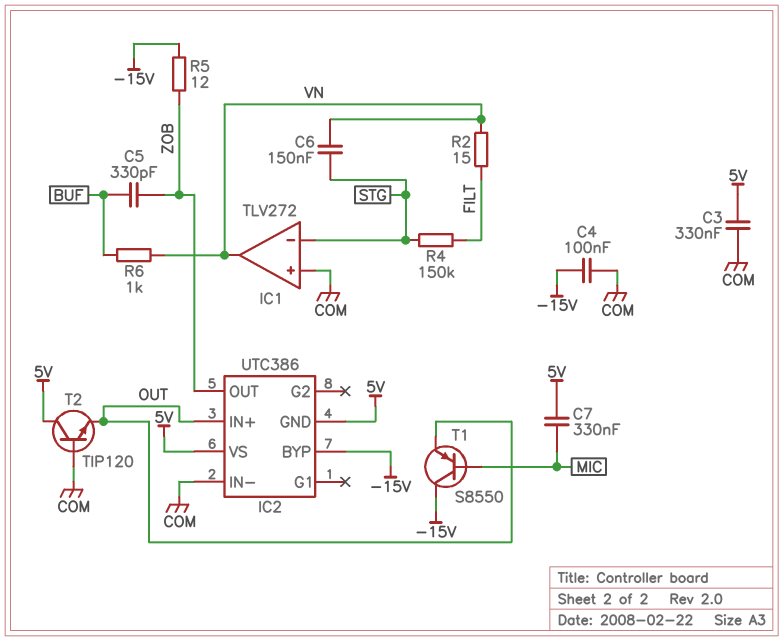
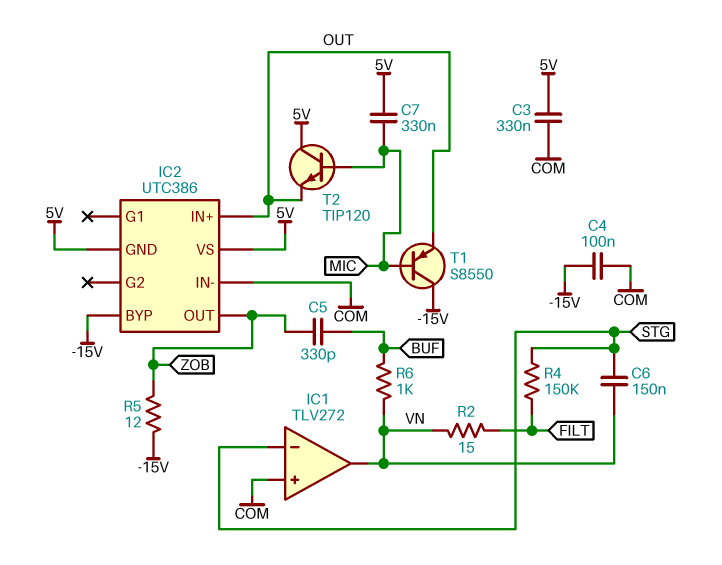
T2: NPN TIP120 (B COM, C 5V, E OUT) -> NPN TIP120 (B MIC, C 5V, E OUT)

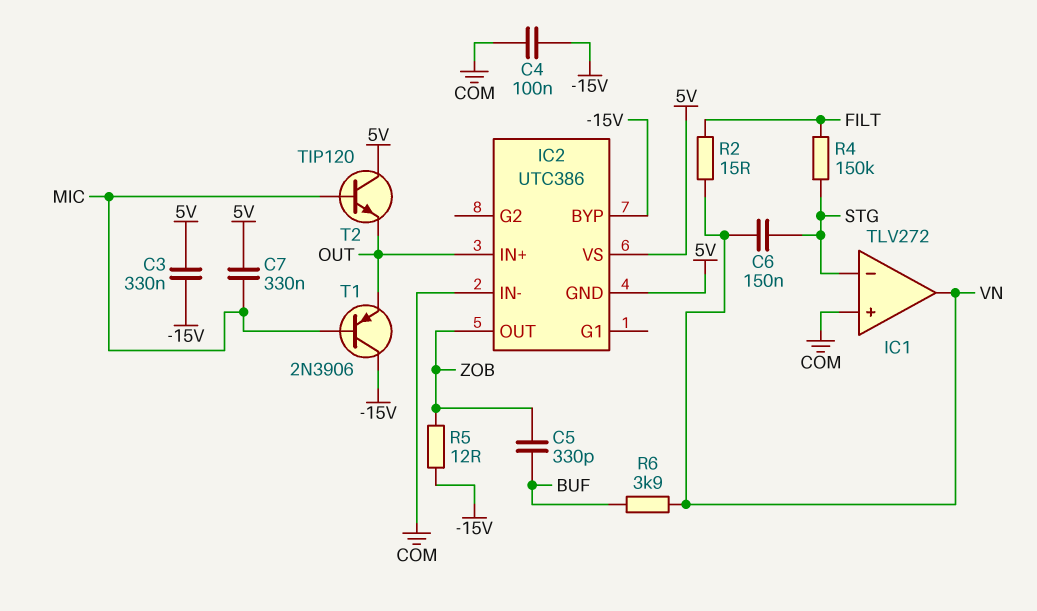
C3: 330nF (5V, COM) -> 330nF (-15V, 5V)
R6: 1k (BUF, VN) -> 3.9k (BUF, VN)
T1: PNP S8550 (B MIC, C -15V, E OUT) -> PNP 2N3906 (B MIC, C -15V, E OUT)

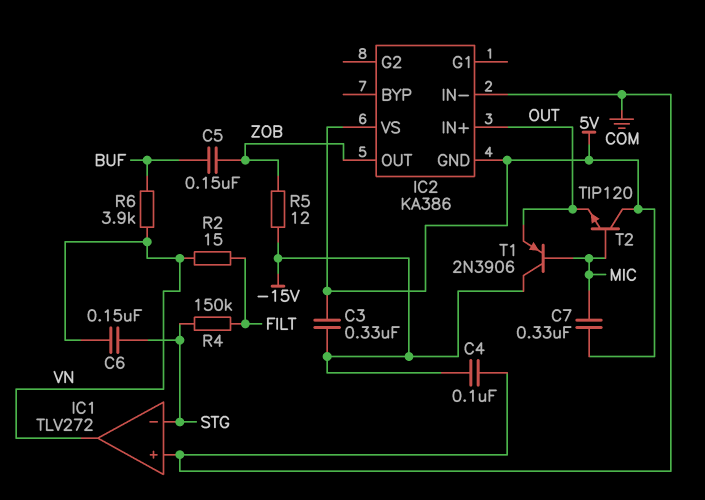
C5: 330pF (BUF, ZOB) -> 150nF (BUF, ZOB)
IC2: UTC386 -> KA386
IC2 pin BYP: -15V -> none

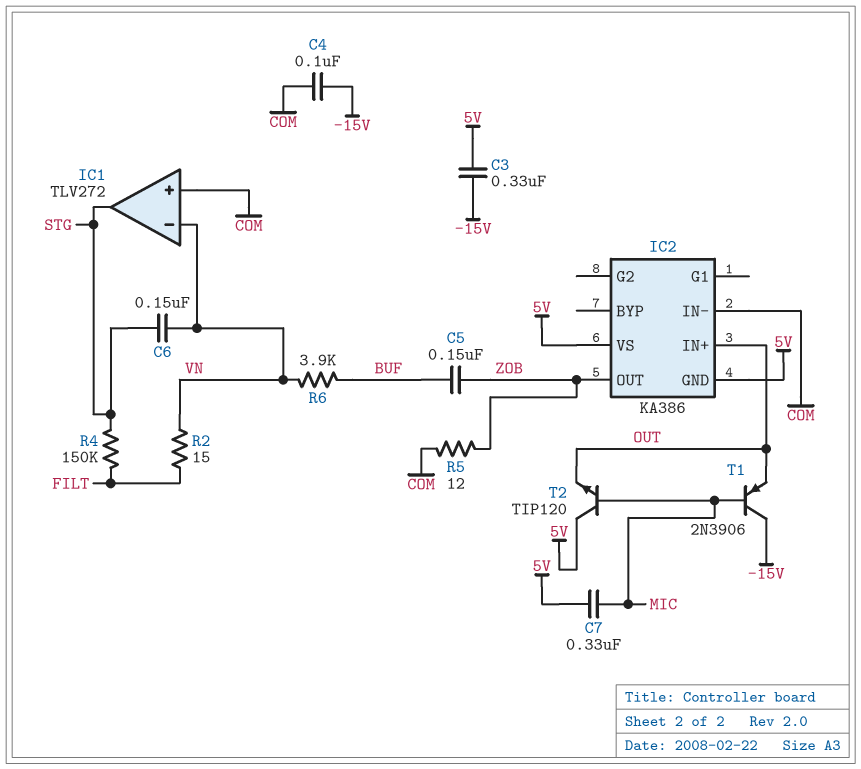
IC1 pin in-: STG -> VN
IC1 pin out: VN -> STG
R5: 12 (-15V, ZOB) -> 12 (COM, ZOB)

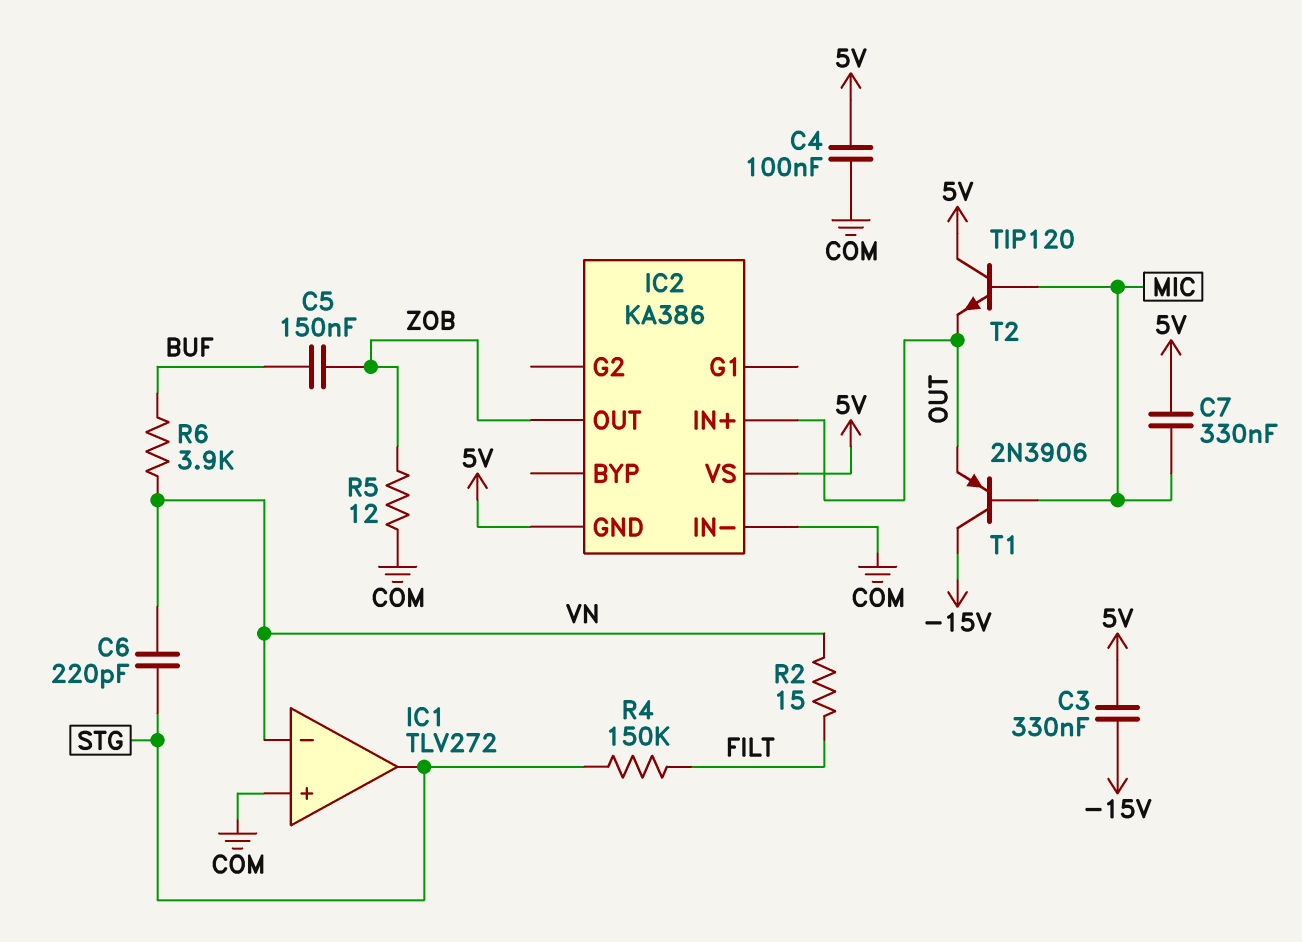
C4: 100nF (-15V, COM) -> 100nF (5V, COM)
C6: 150nF (STG, VN) -> 220pF (STG, VN)

